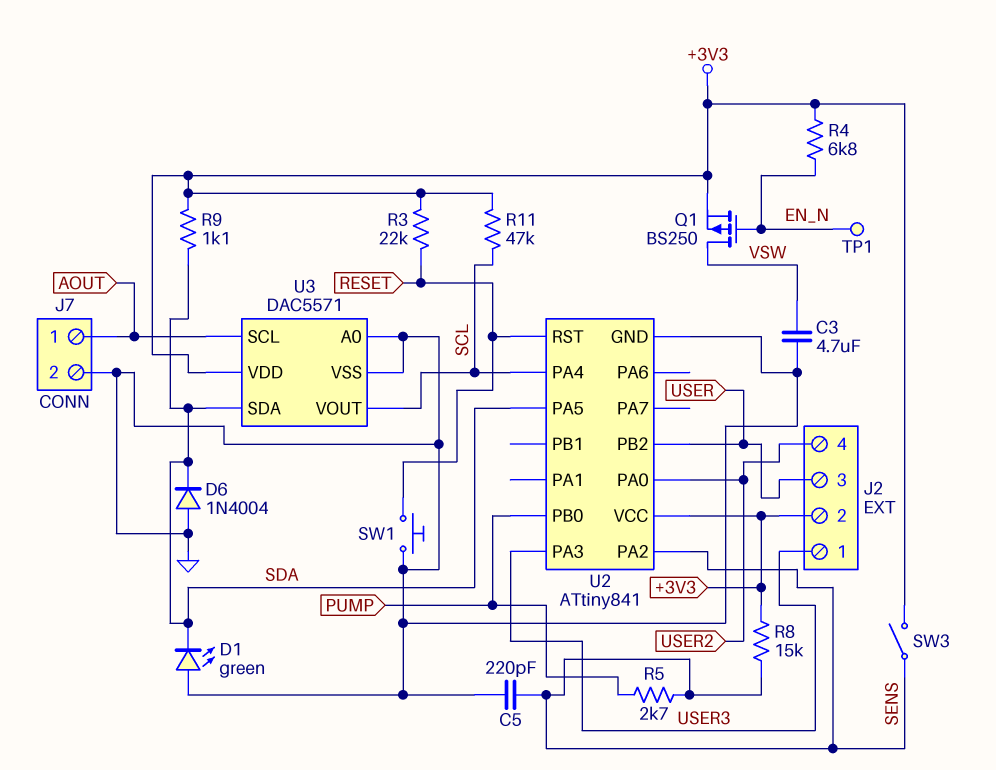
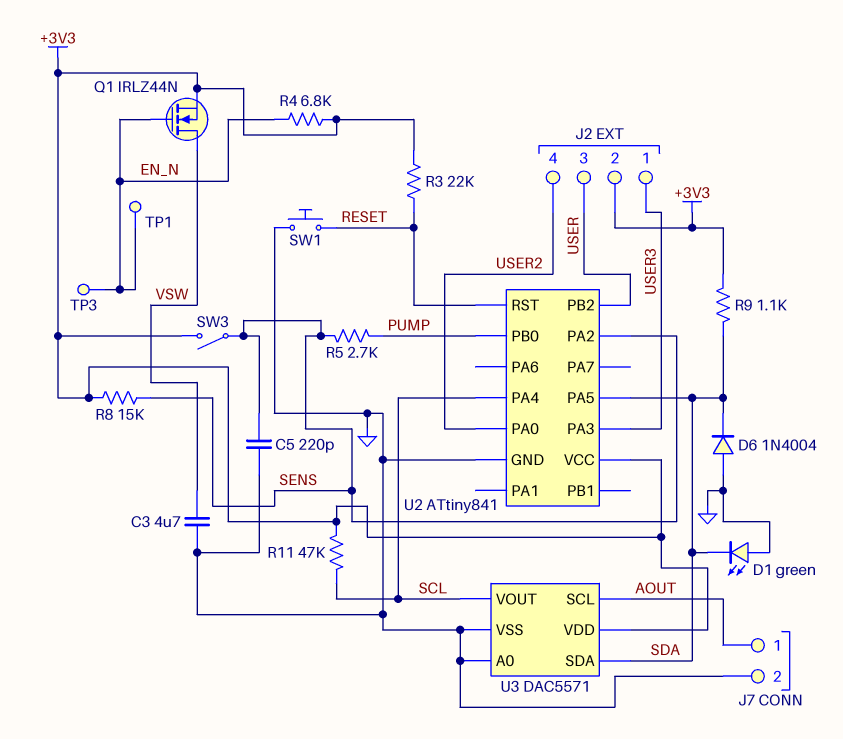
Q1: PMOS BS250 (G EN_N, D VSW, S +3V3) -> NMOS IRLZ44N (G EN_N, D VSW, S +3V3)
TP3: none -> test point (EN_N)

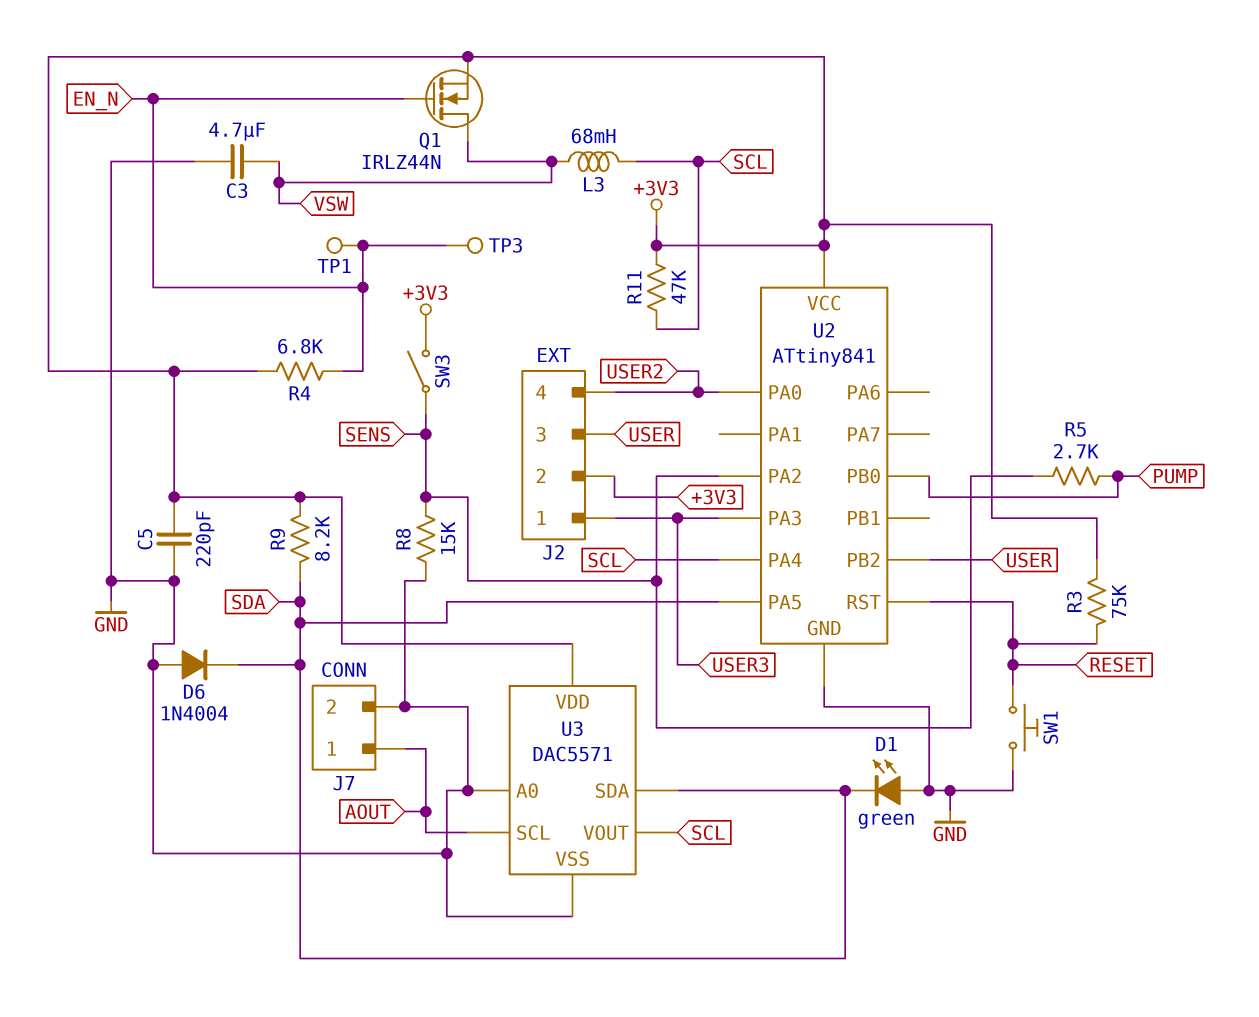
C5: 220pF (GND, SENS) -> 220pF (+3V3, GND)
L3: none -> 68mH (SCL, VSW)
R3: 22k (+3V3, RESET) -> 75k (+3V3, RESET)
R8: 15k (+3V3, SENS) -> 15k (GND, SENS)
R9: 1.1k (+3V3, SDA) -> 8.2k (+3V3, SDA)

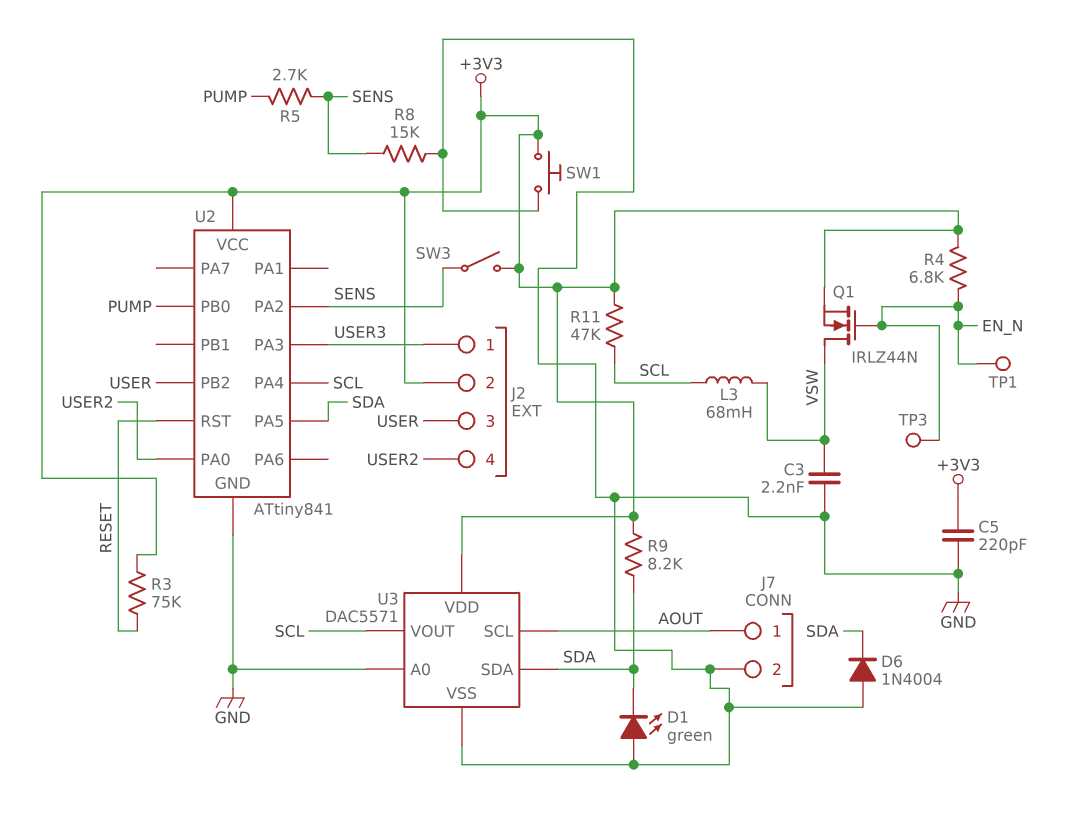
C3: 4.7uF (GND, VSW) -> 2.2nF (GND, VSW)
SW1: button (GND, RESET) -> button (+3V3, GND)

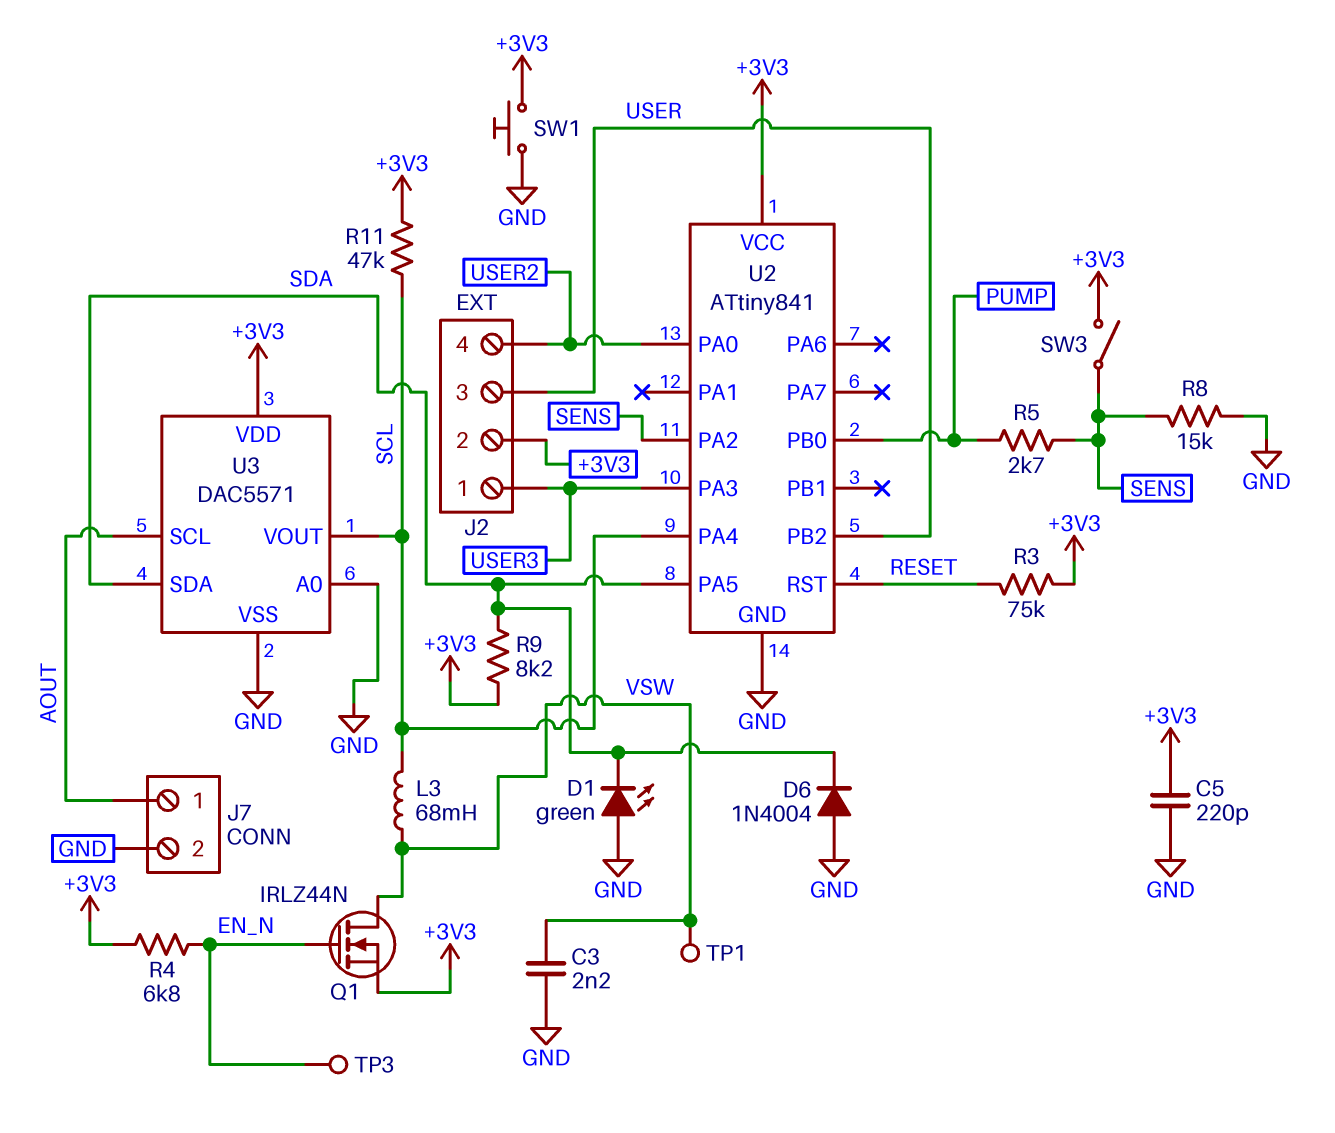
TP1: test point (EN_N) -> test point (VSW)

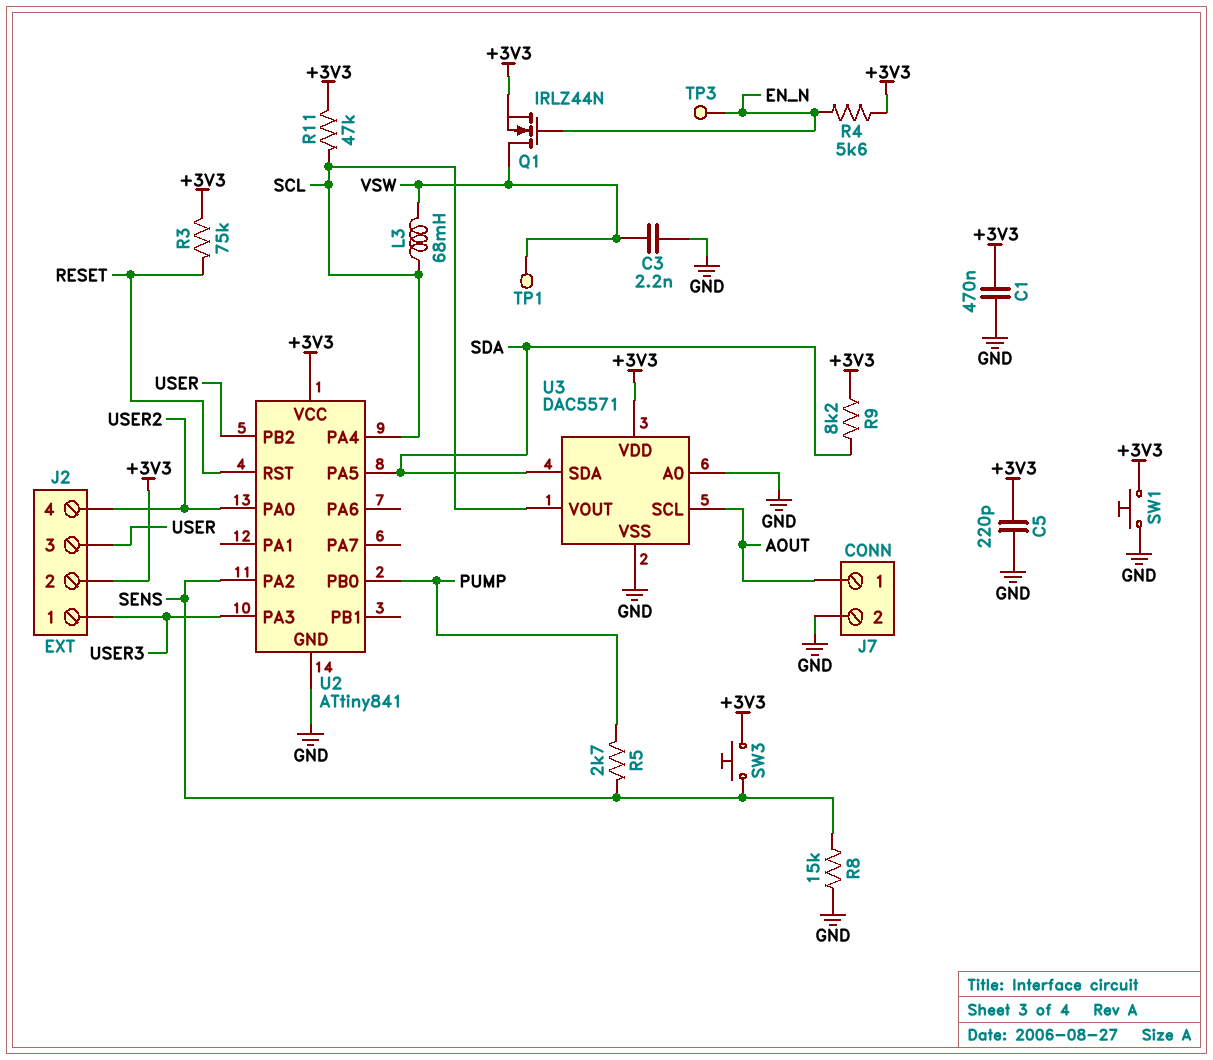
C1: none -> 470nF (+3V3, GND)
D1: LED green (A GND, K SDA) -> none
D6: diode 1N4004 (A GND, K SDA) -> none
R4: 6.8k (+3V3, EN_N) -> 5.6k (+3V3, EN_N)
SW3: switch (+3V3, SENS) -> button (+3V3, SENS)

